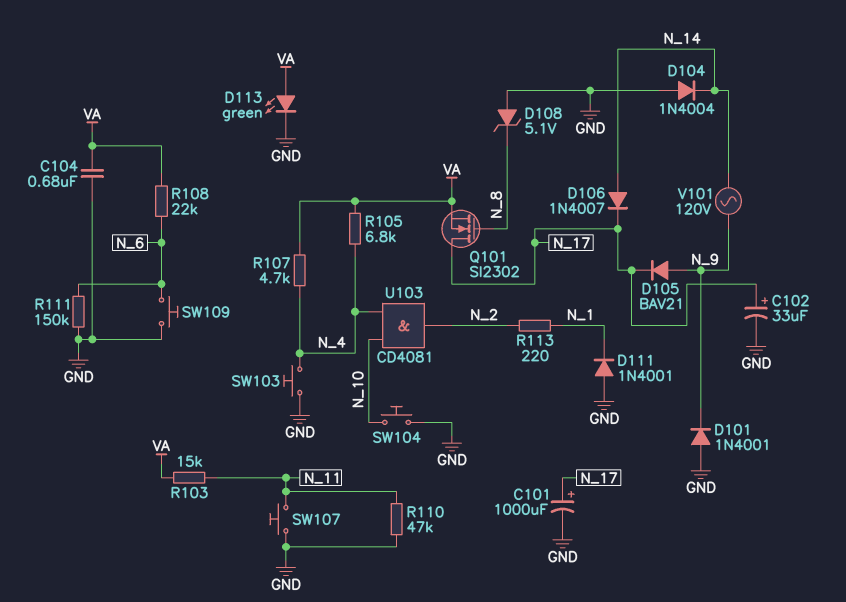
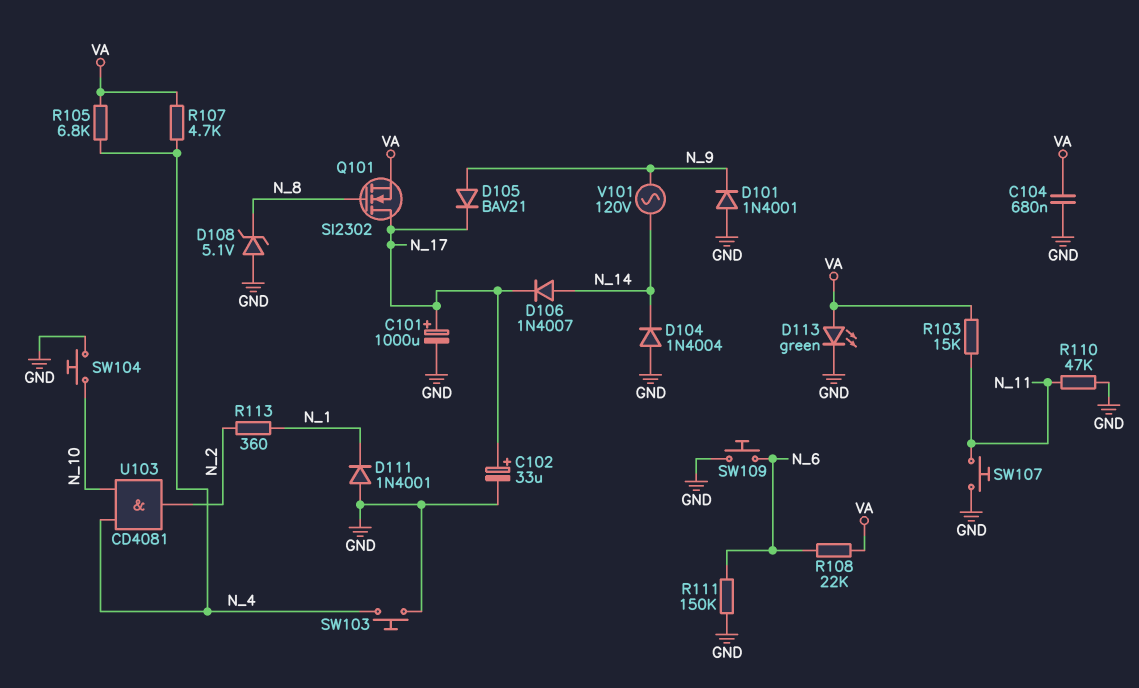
R113: 220 (N_1, N_2) -> 360 (N_1, N_2)

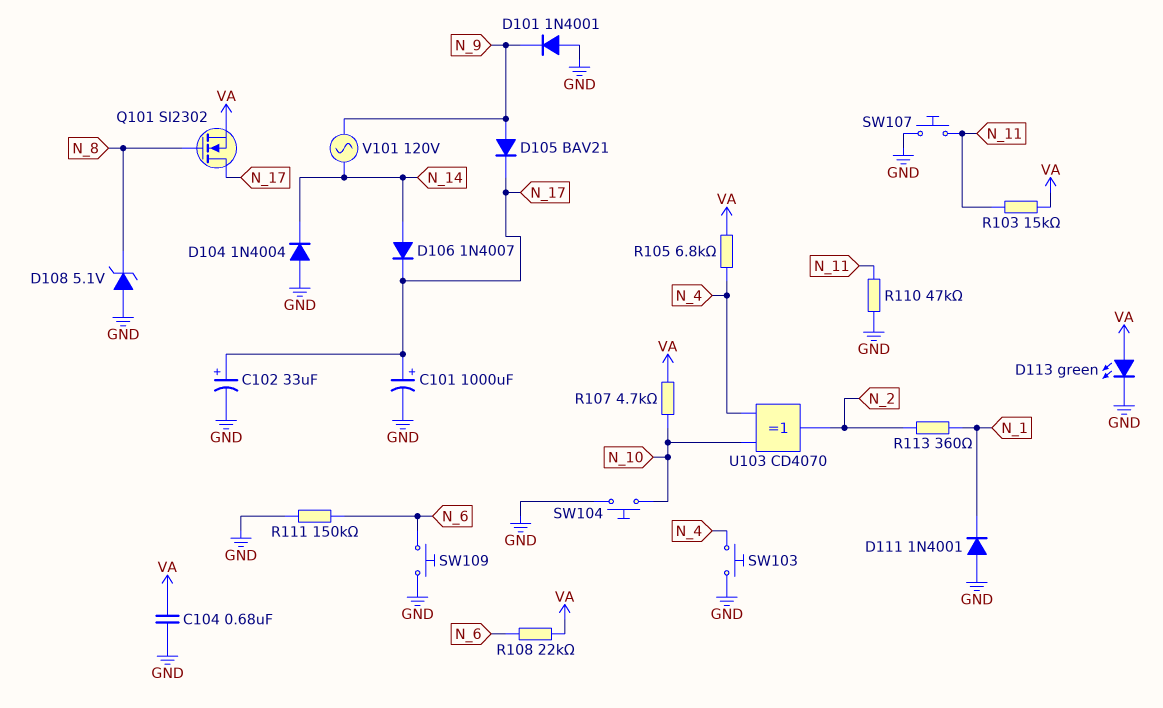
R107: 4.7k (N_4, VA) -> 4.7k (N_10, VA)
U103: AND CD4081 (in N_4, in N_10, out N_2) -> XOR CD4070 (in N_4, in N_10, out N_2)

